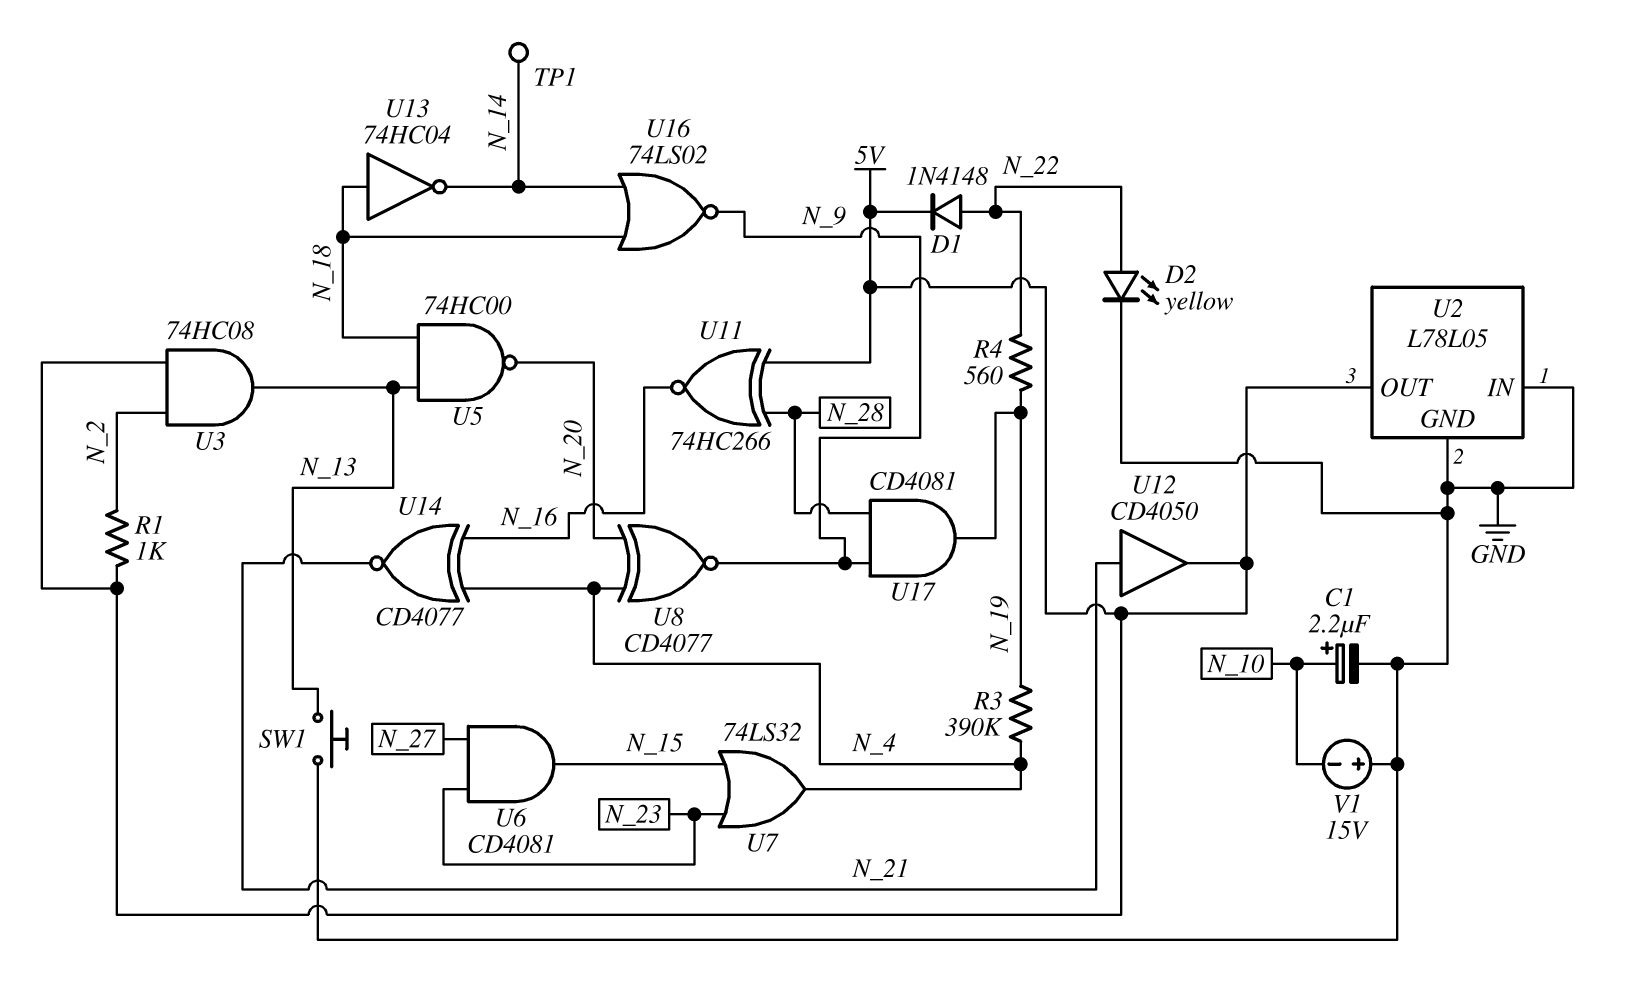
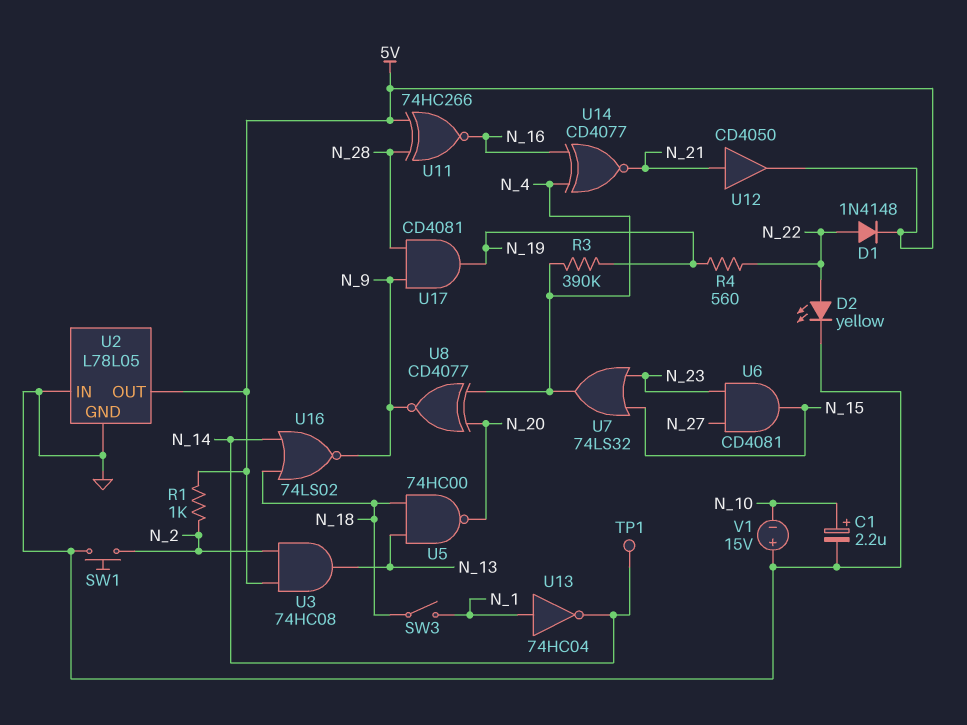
SW1: button (GND, N_13) -> button (GND, N_2)
SW3: none -> switch (N_1, N_18)
U13: NOT 74HC04 (in N_18, out N_14) -> NOT 74HC04 (in N_1, out N_14)

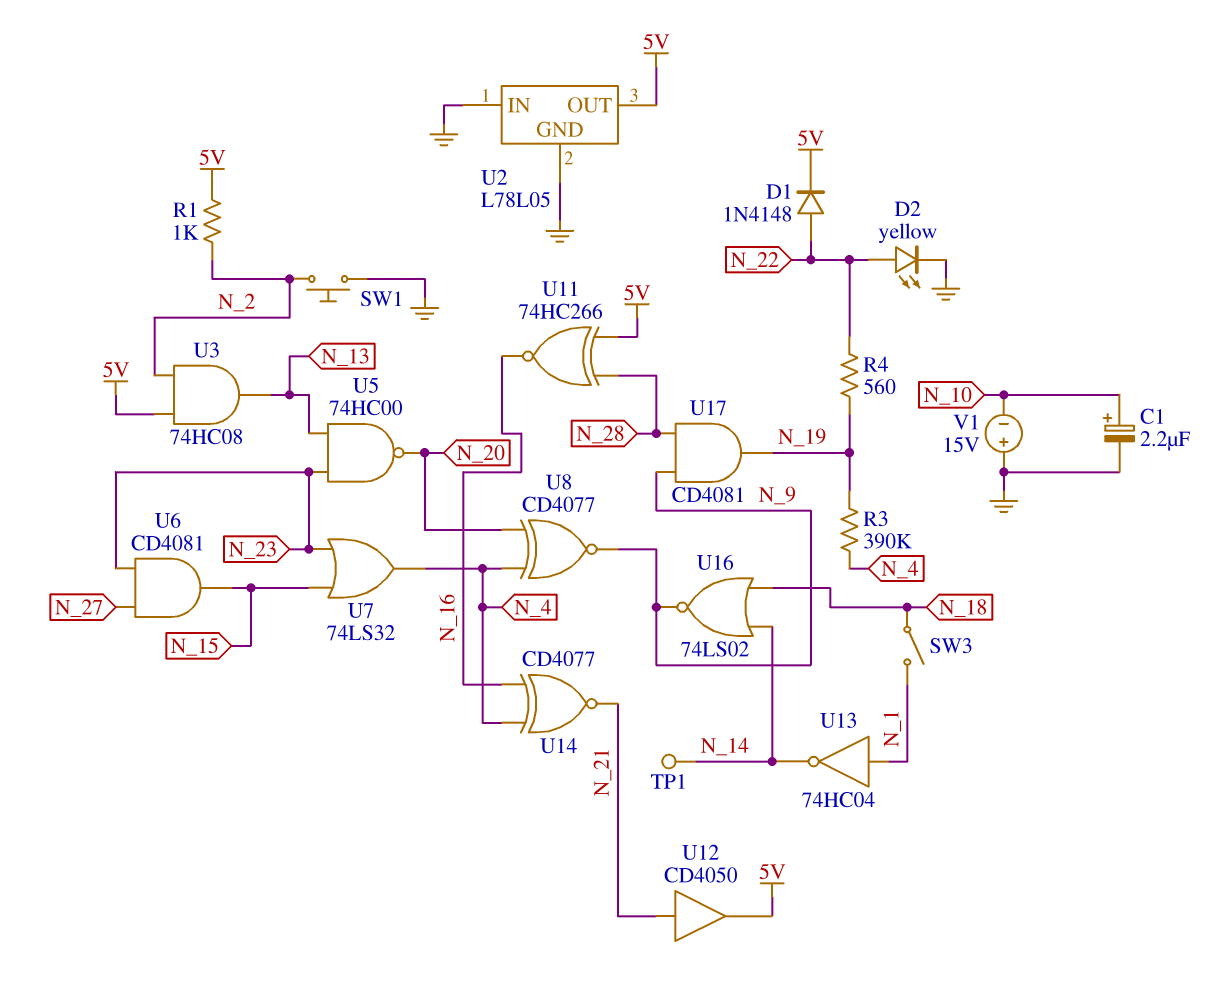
U5: NAND 74HC00 (in N_13, in N_18, out N_20) -> NAND 74HC00 (in N_13, in N_23, out N_20)

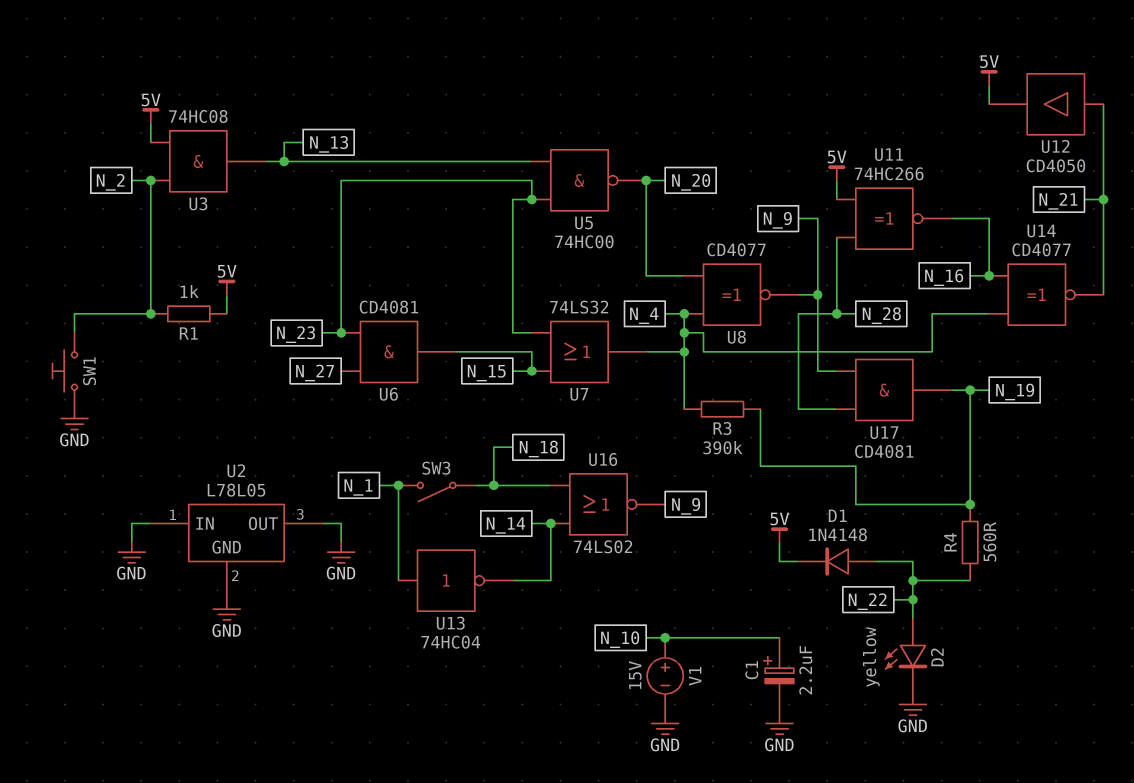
TP1: test point (N_14) -> none
U2 pin OUT: 5V -> GND
V1: 15V (plus GND, minus N_10) -> 15V (plus N_10, minus GND)

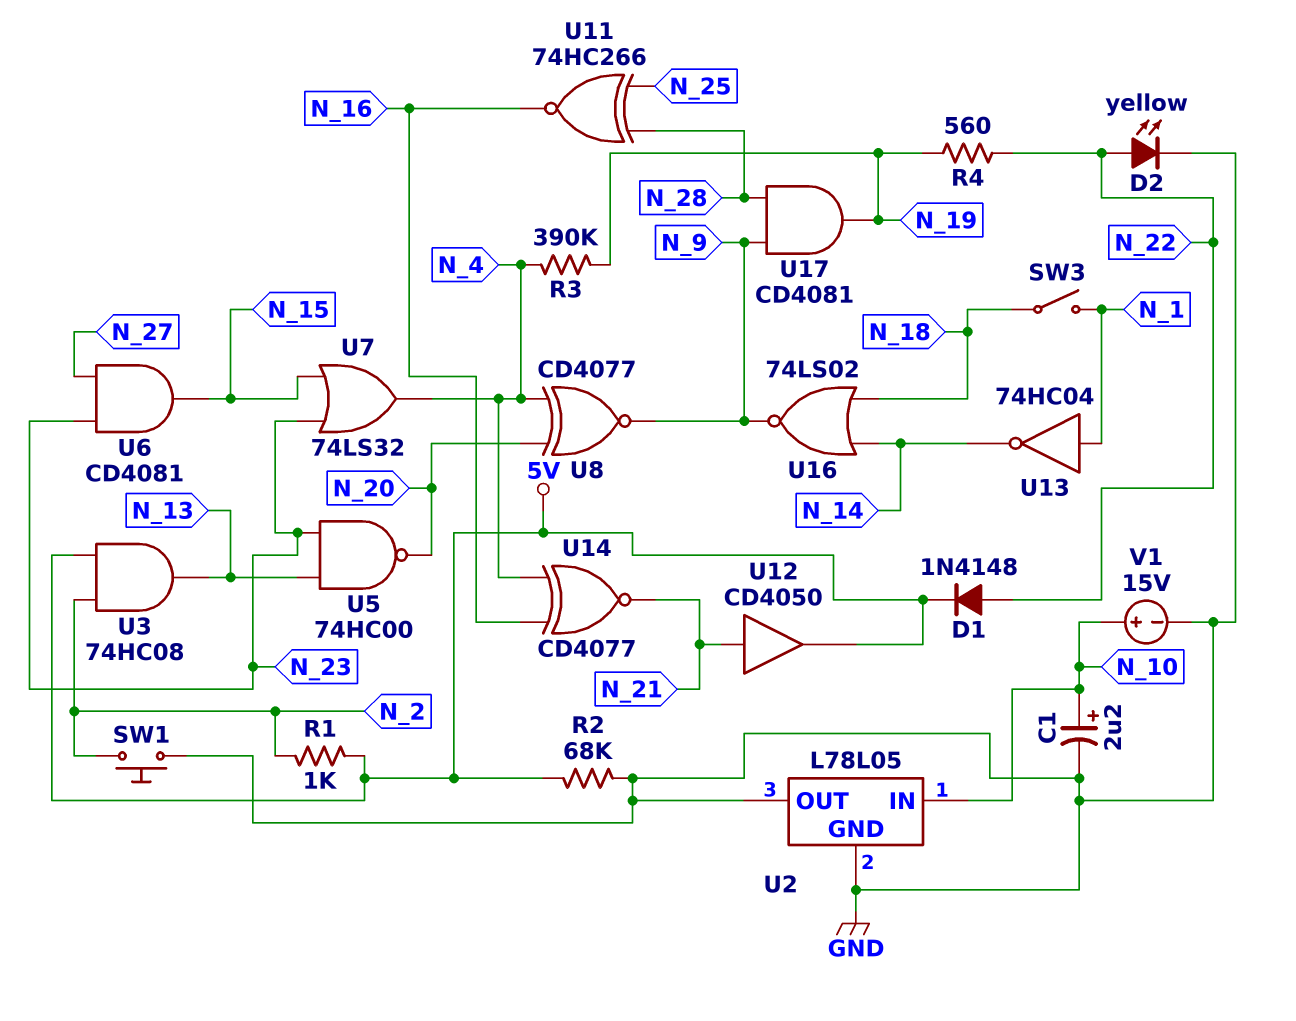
R2: none -> 68k (5V, GND)
U2 pin IN: GND -> N_10
U11: XNOR 74HC266 (in 5V, in N_28, out N_16) -> XNOR 74HC266 (in N_25, in N_28, out N_16)

